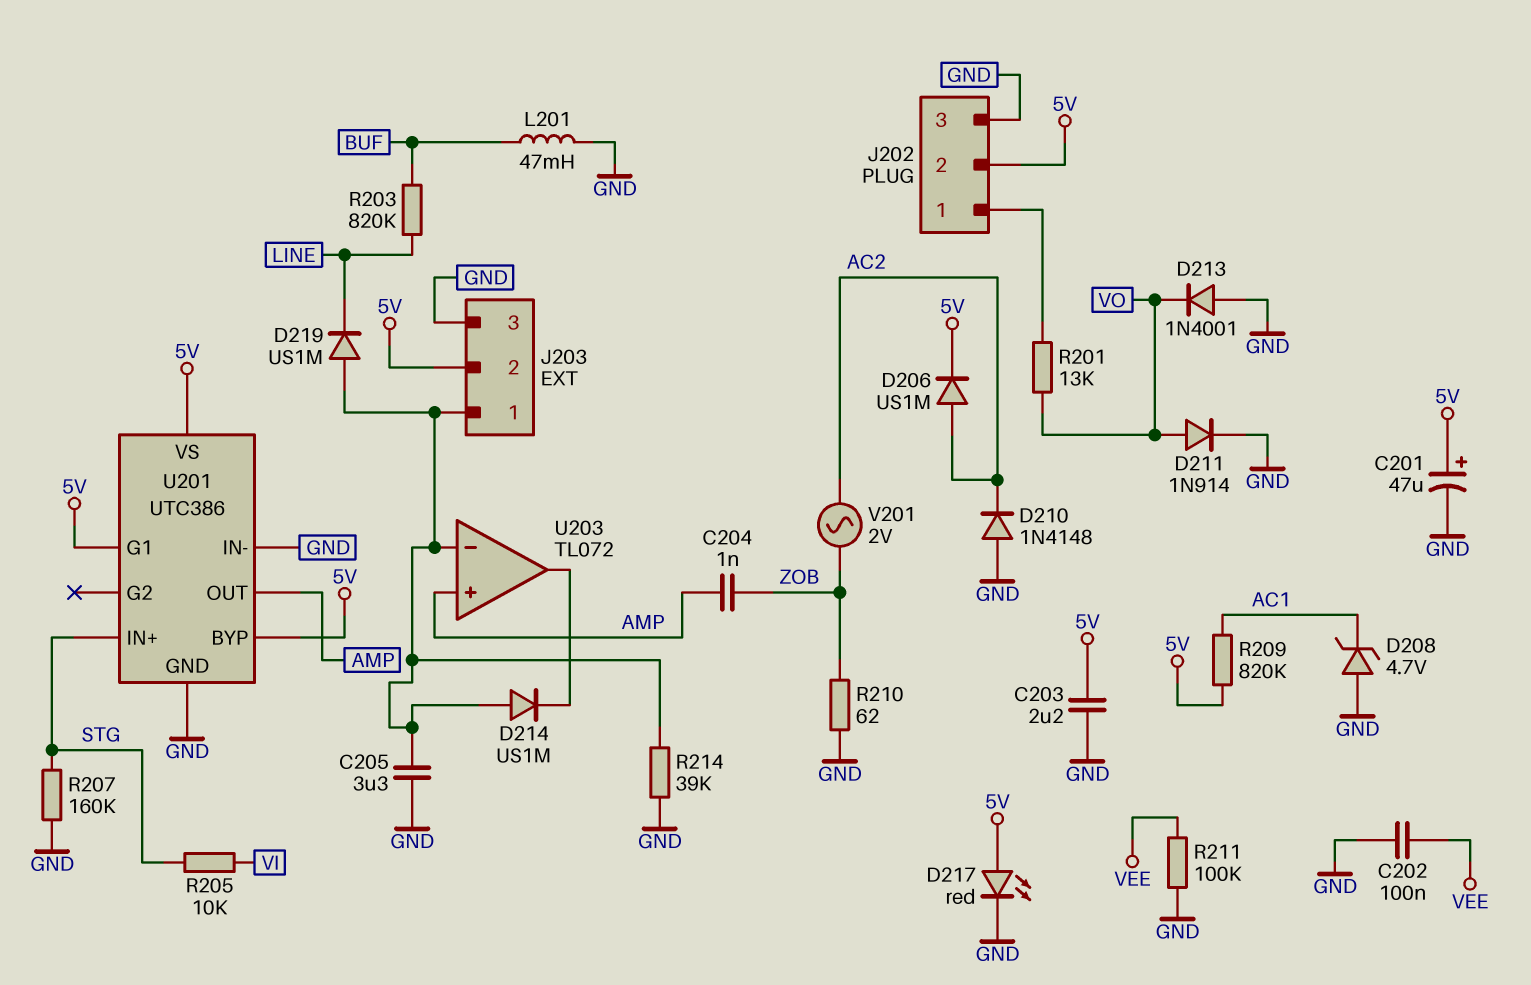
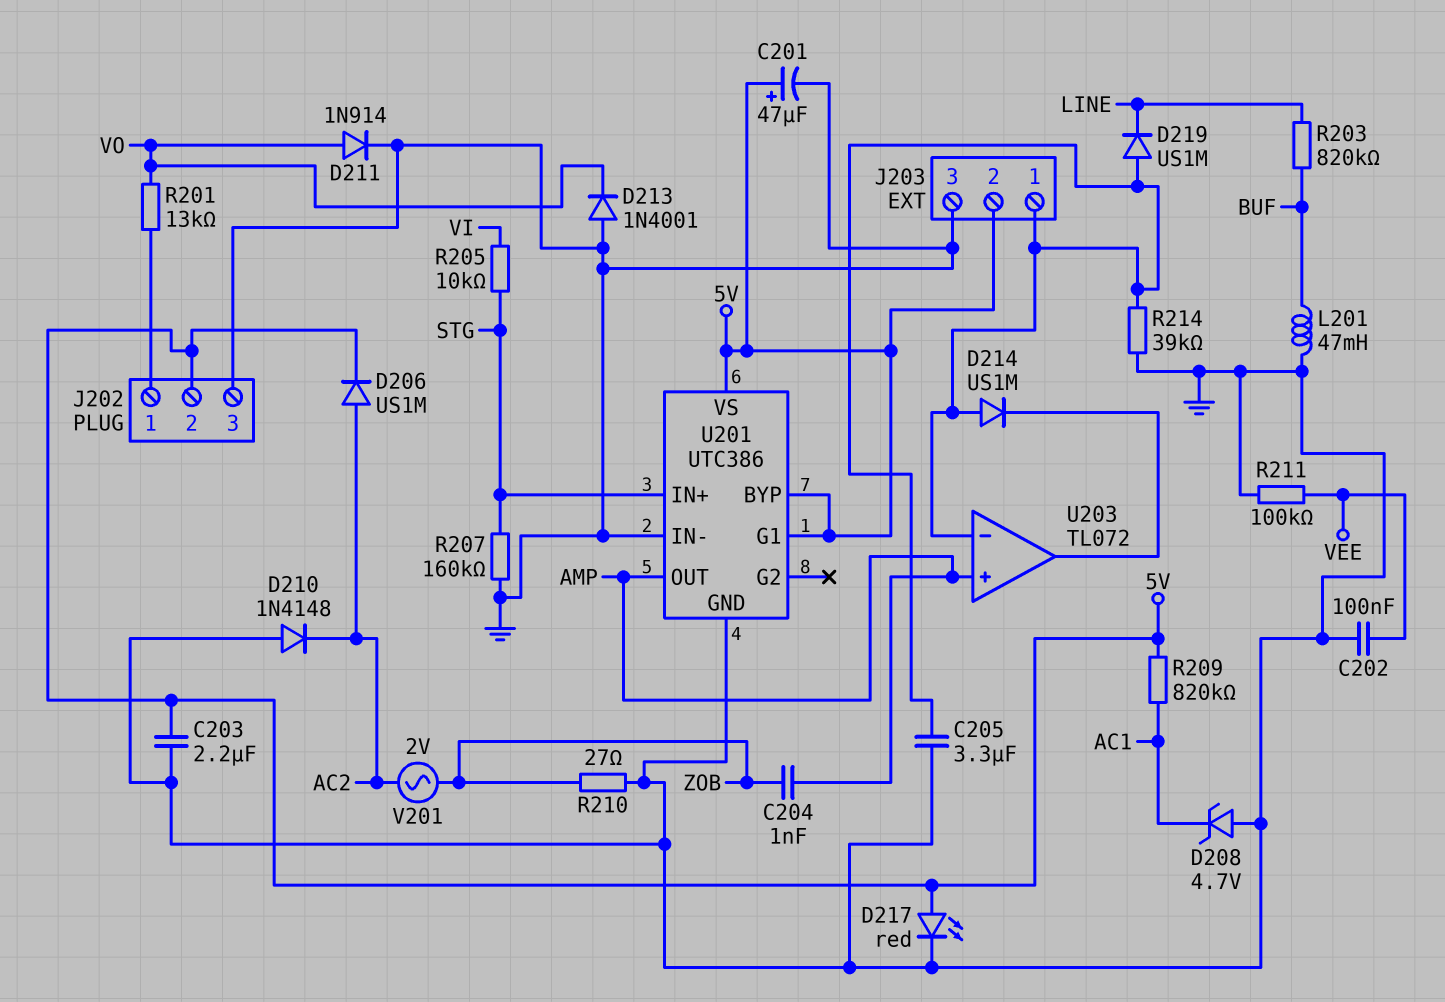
R210: 62 (GND, ZOB) -> 27 (GND, ZOB)

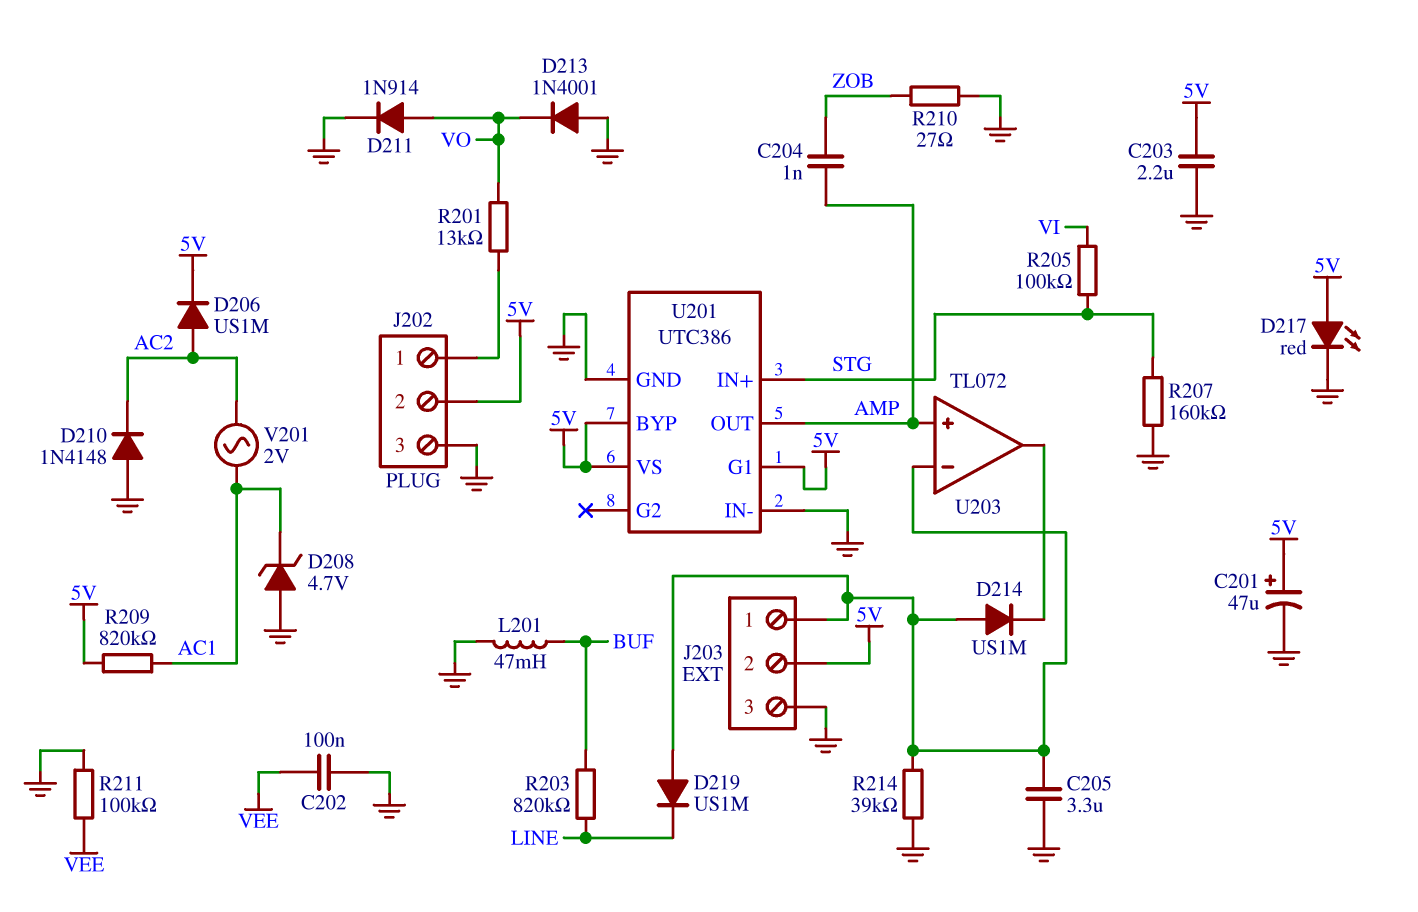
R205: 10k (STG, VI) -> 100k (STG, VI)
V201: AC 2V (AC2, ZOB) -> AC 2V (AC1, AC2)

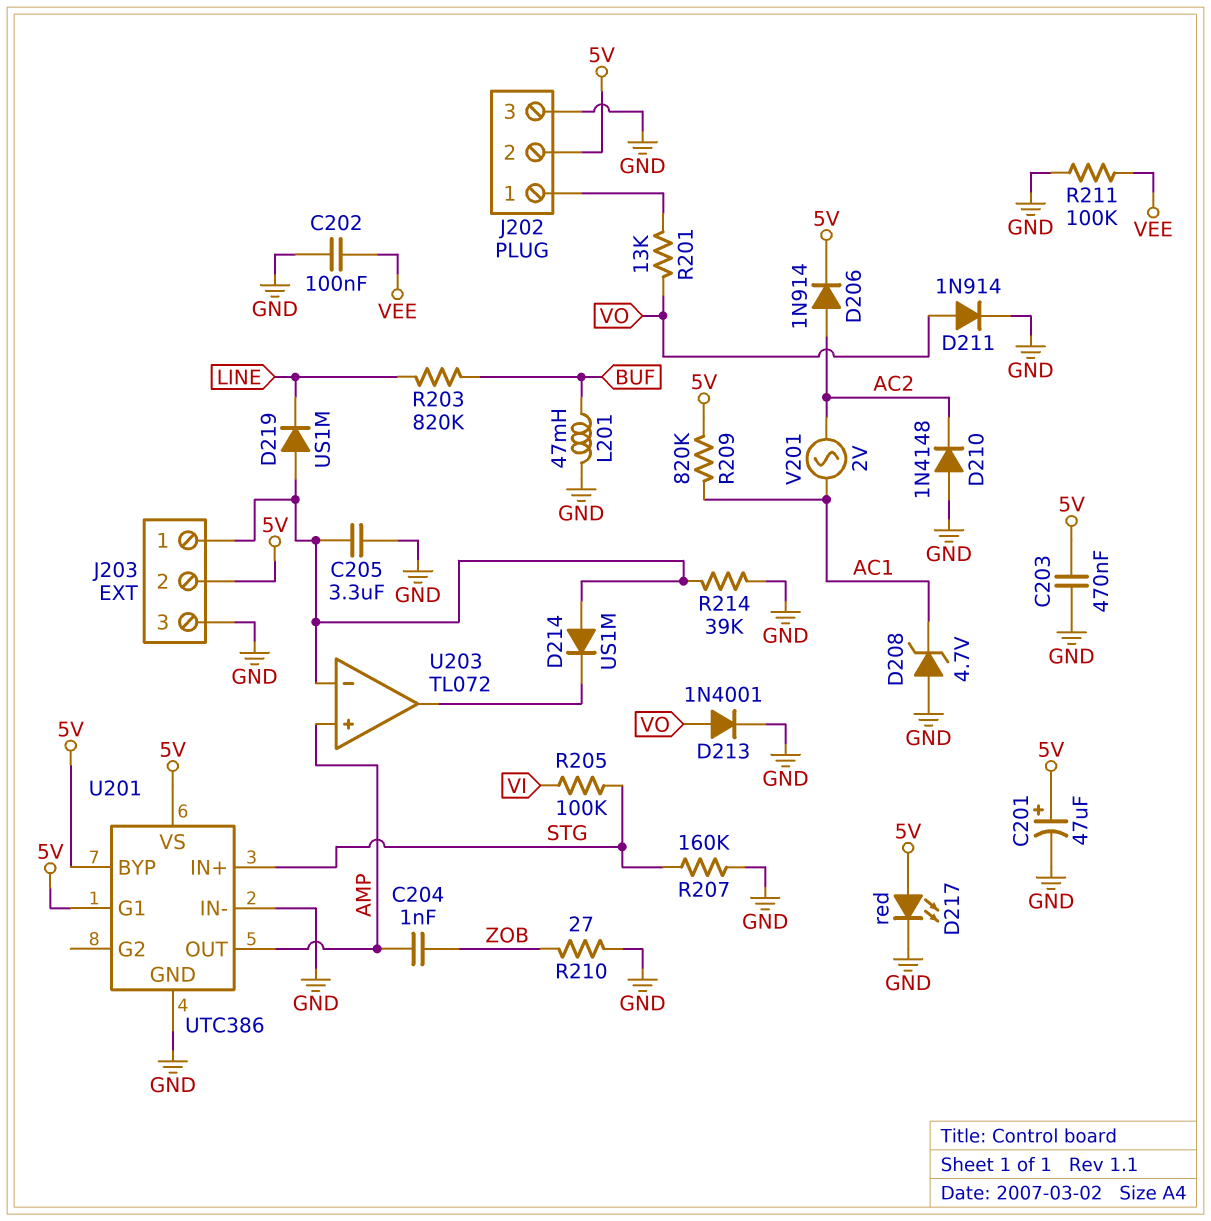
C203: 2.2uF (5V, GND) -> 470nF (5V, GND)
D206: diode US1M (A AC2, K 5V) -> diode 1N914 (A AC2, K 5V)
D213: diode 1N4001 (A GND, K VO) -> diode 1N4001 (A VO, K GND)

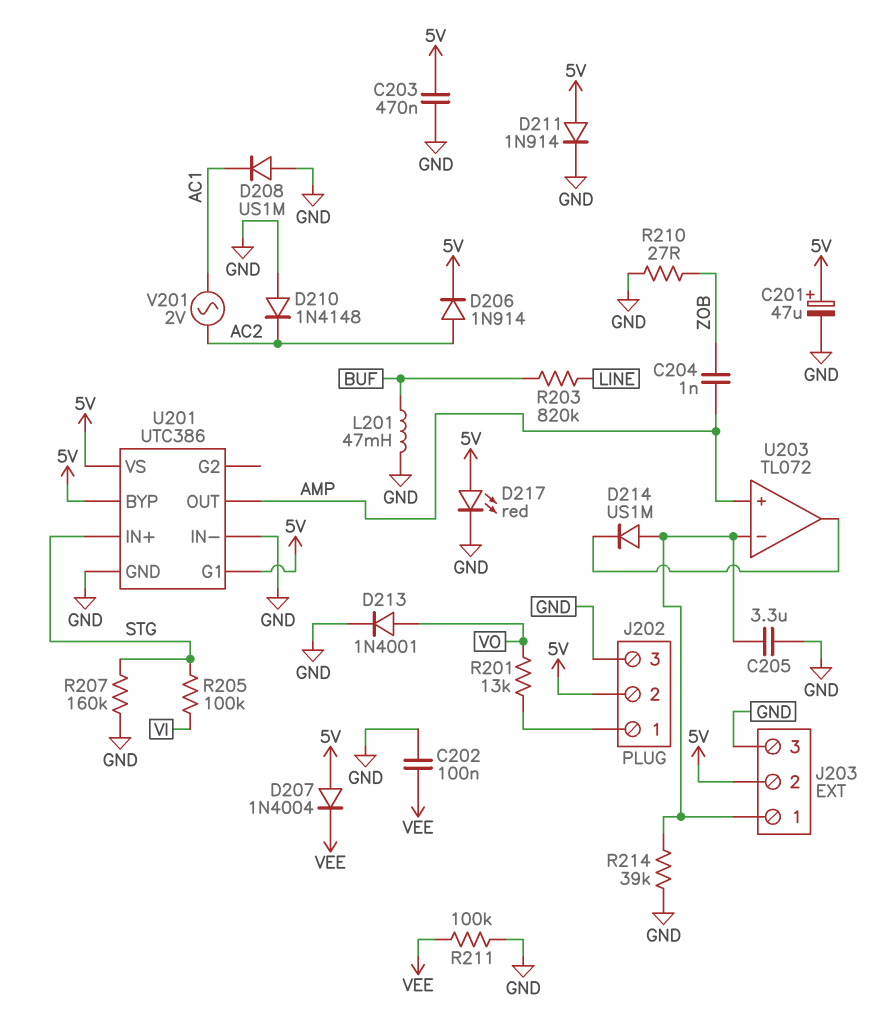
D207: none -> diode 1N4004 (A 5V, K VEE)
D208: zener 4.7V (A GND, K AC1) -> diode US1M (A GND, K AC1)
D211: diode 1N914 (A VO, K GND) -> diode 1N914 (A 5V, K GND)
D219: diode US1M (A J203/1, K LINE) -> none
R209: 820k (5V, AC1) -> none

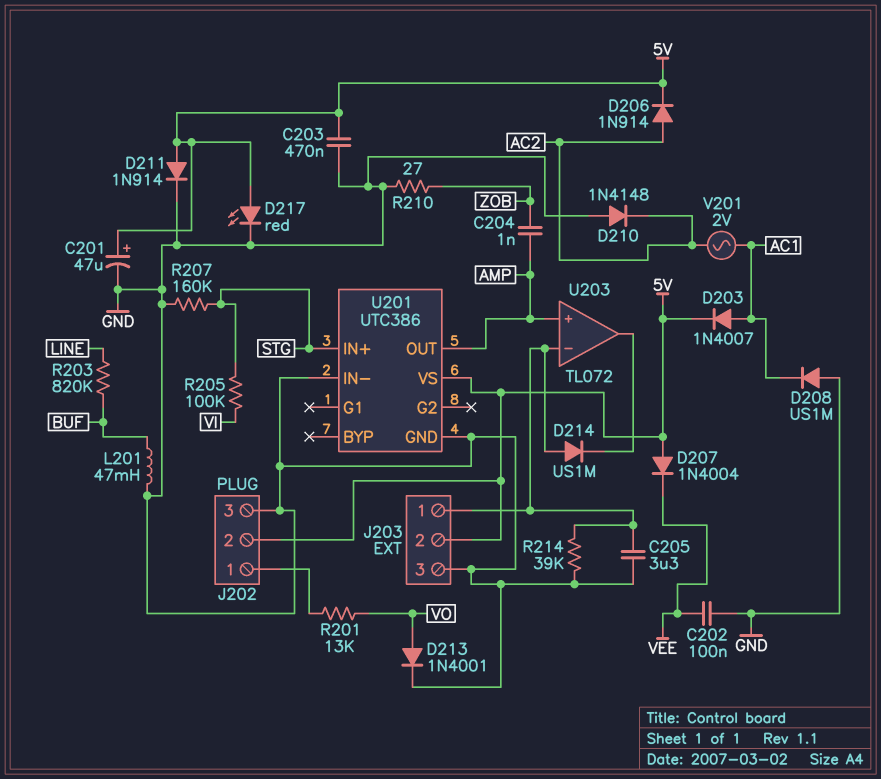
D203: none -> diode 1N4007 (A AC1, K 5V)
R211: 100k (GND, VEE) -> none
U201 pin BYP: 5V -> none
U201 pin G1: 5V -> none

